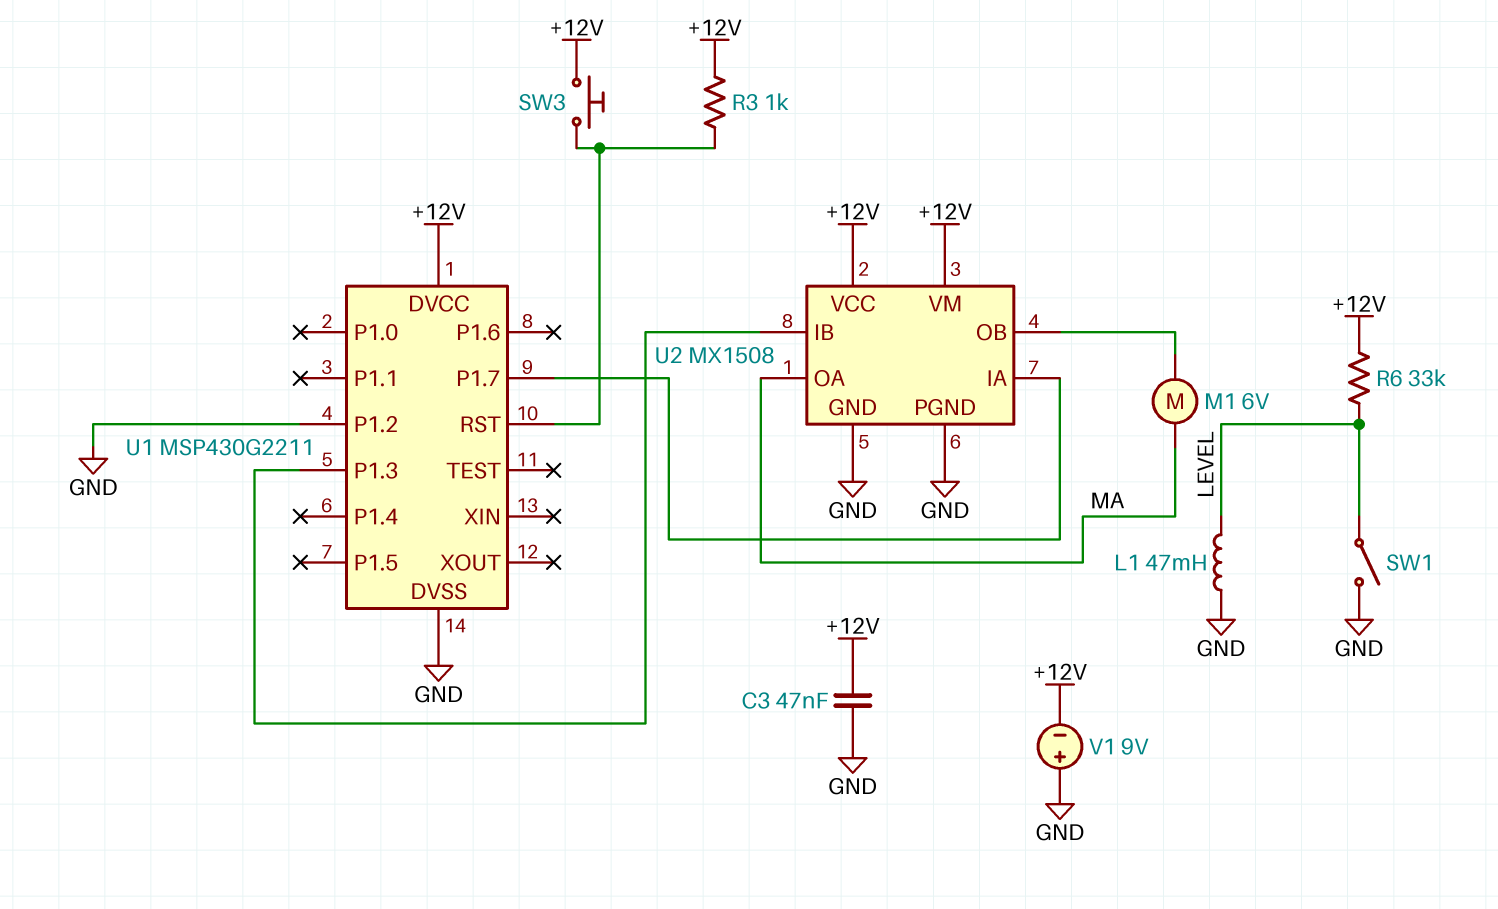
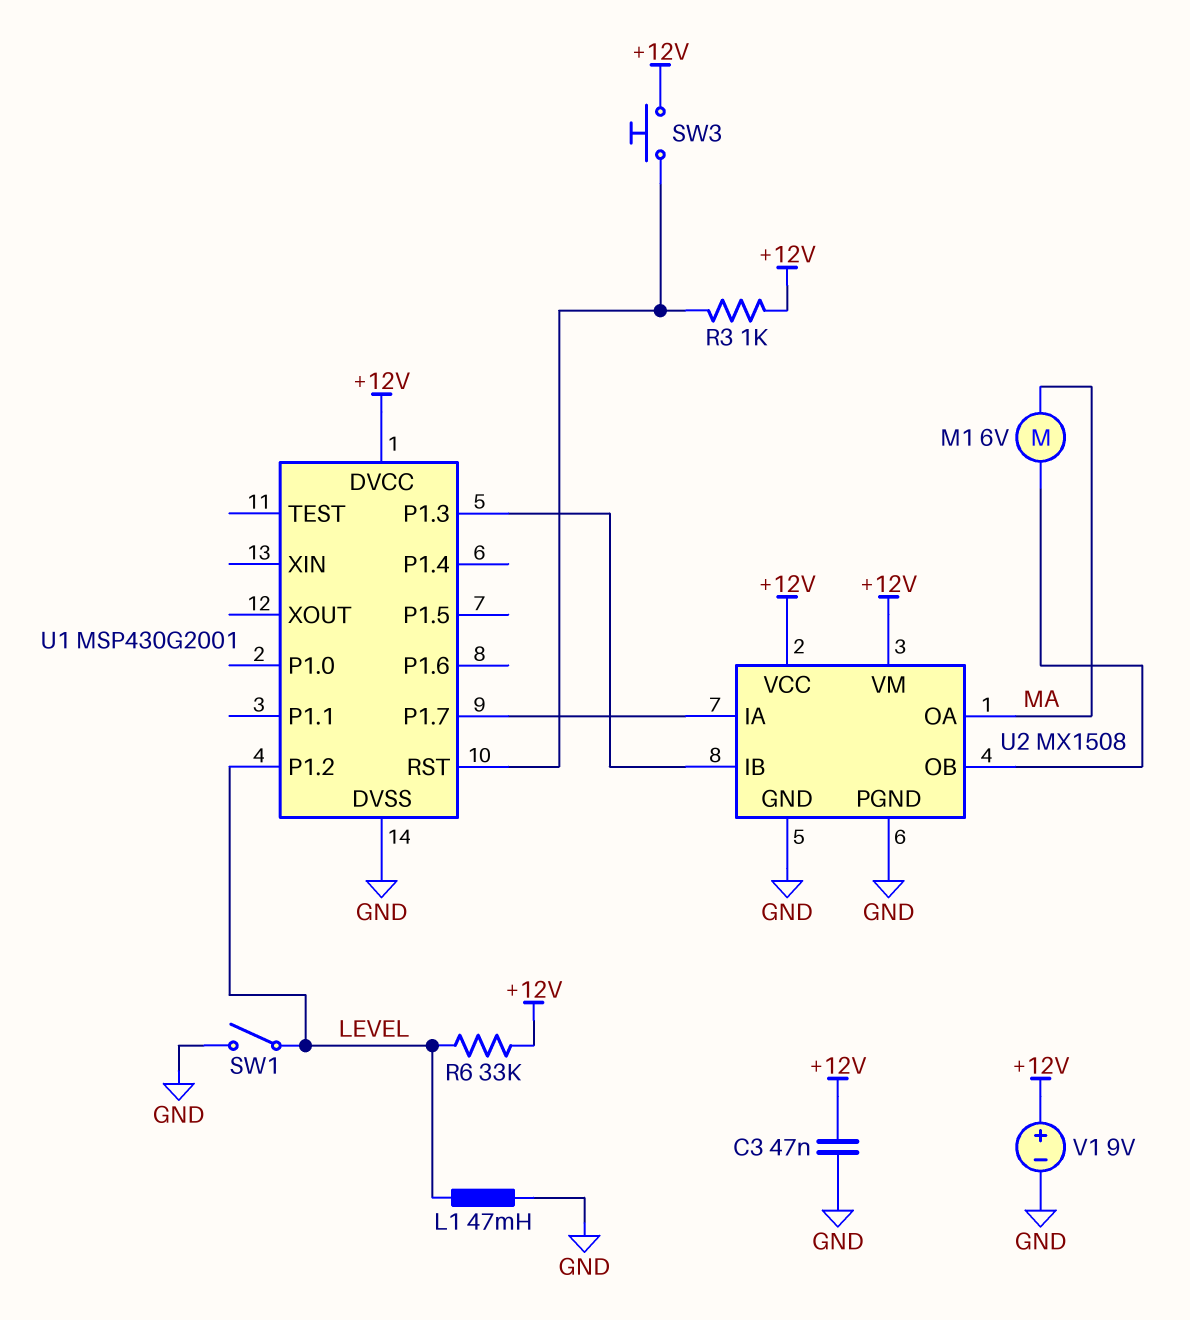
U1: MSP430G2211 -> MSP430G2001
U1 pin P1.2: GND -> LEVEL
V1: 9V (plus GND, minus +12V) -> 9V (plus +12V, minus GND)

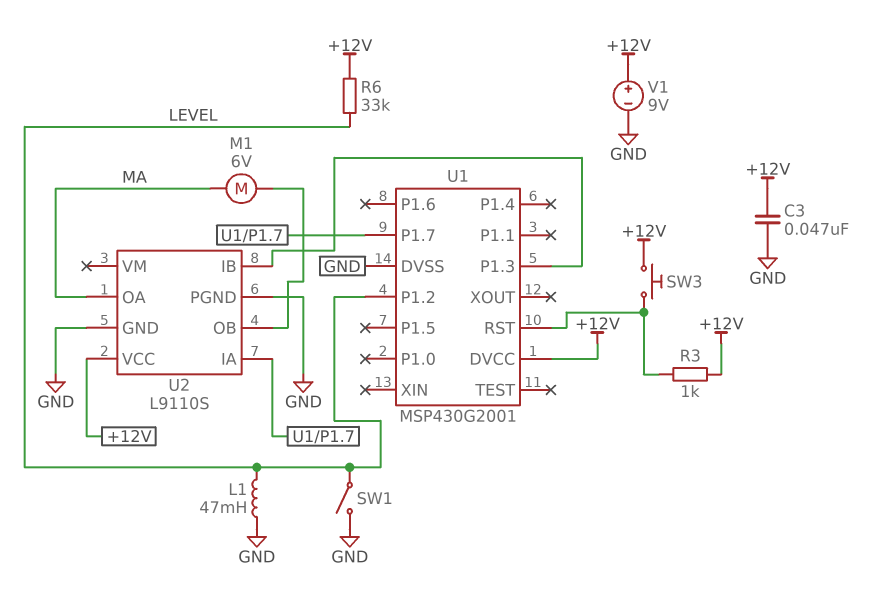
U2: MX1508 -> L9110S
U2 pin VM: +12V -> none

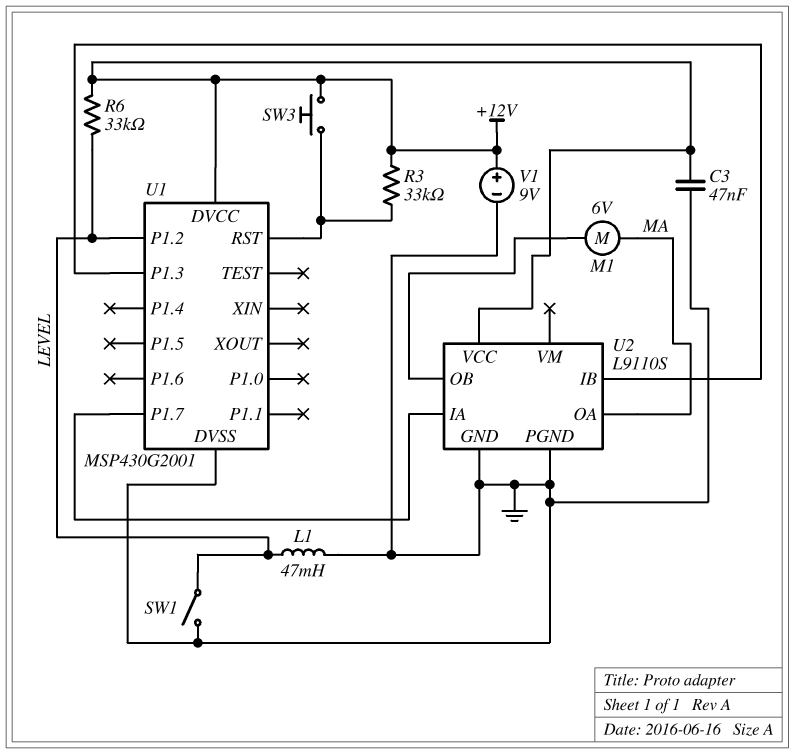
R3: 1k (+12V, U1/RST) -> 33k (+12V, U1/RST)

